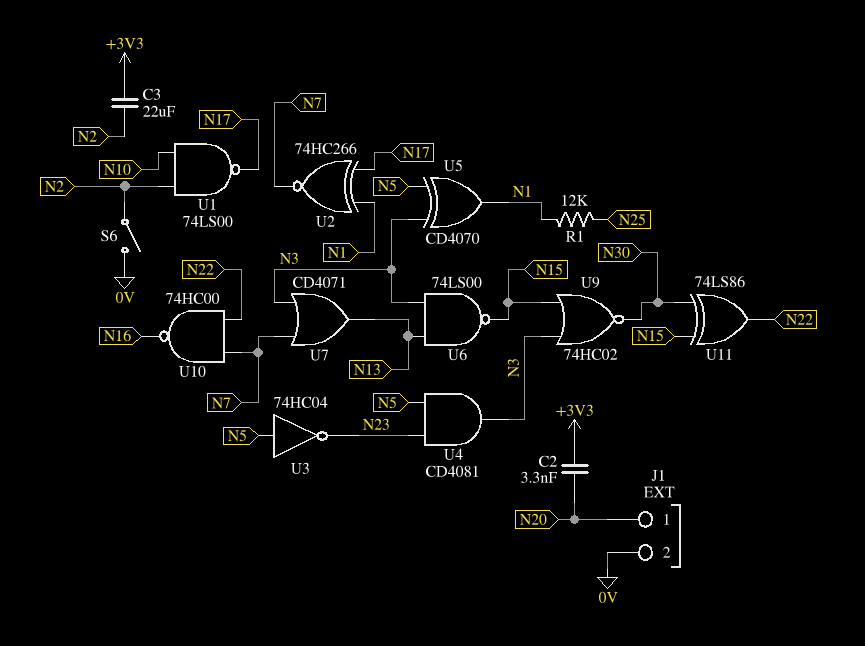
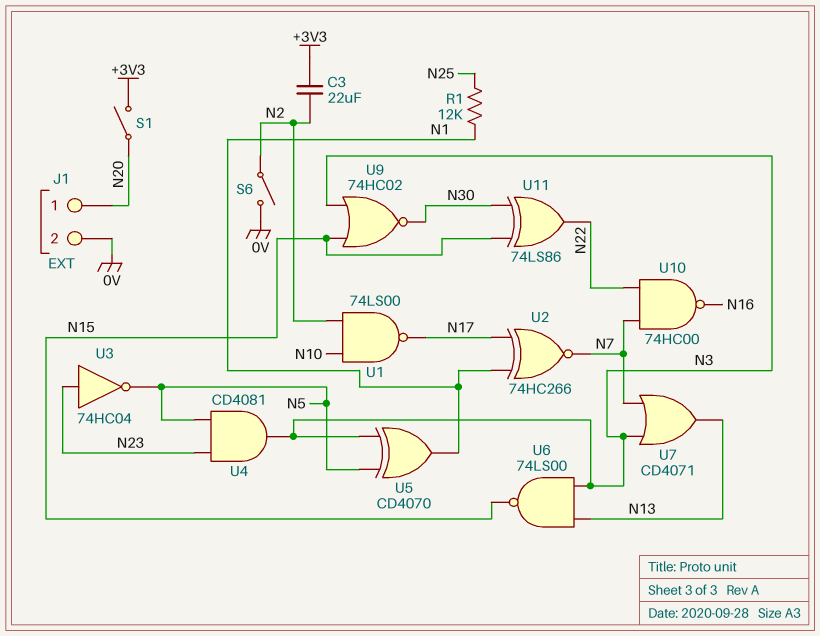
C2: 3.3nF (+3V3, N20) -> none
S1: none -> switch (+3V3, N20)
U3: NOT 74HC04 (in N5, out N23) -> NOT 74HC04 (in N23, out N5)

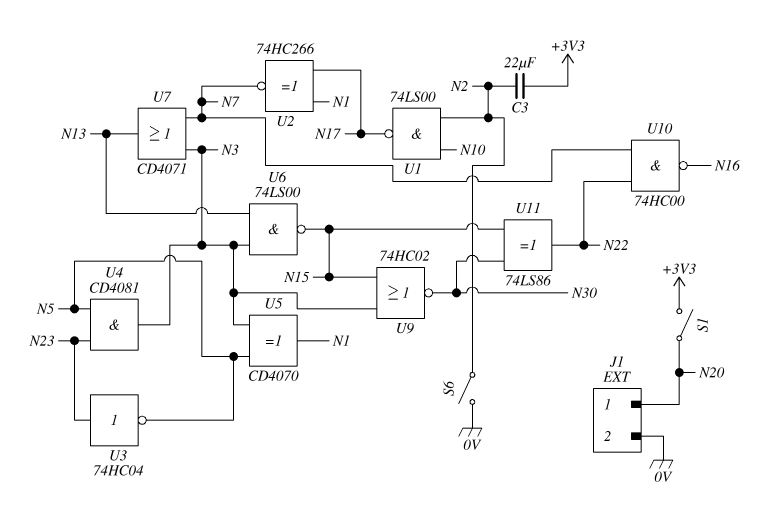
R1: 12k (N1, N25) -> none

